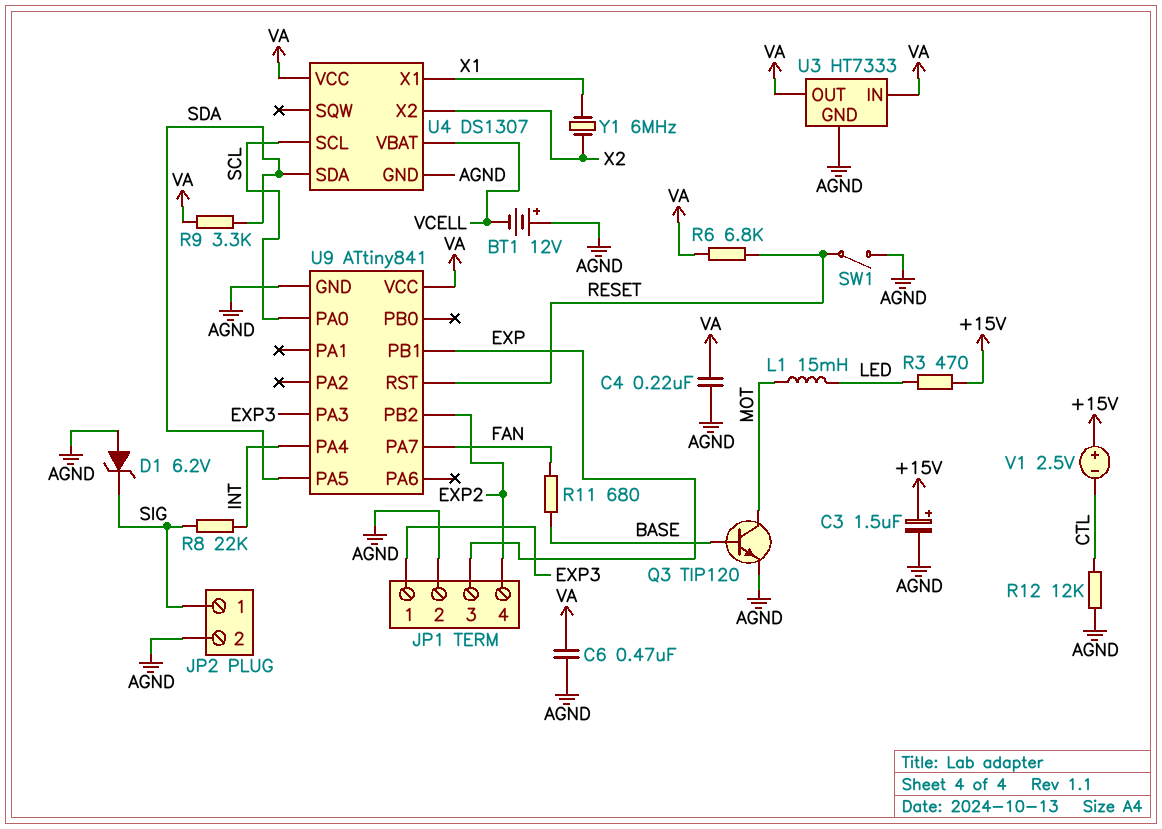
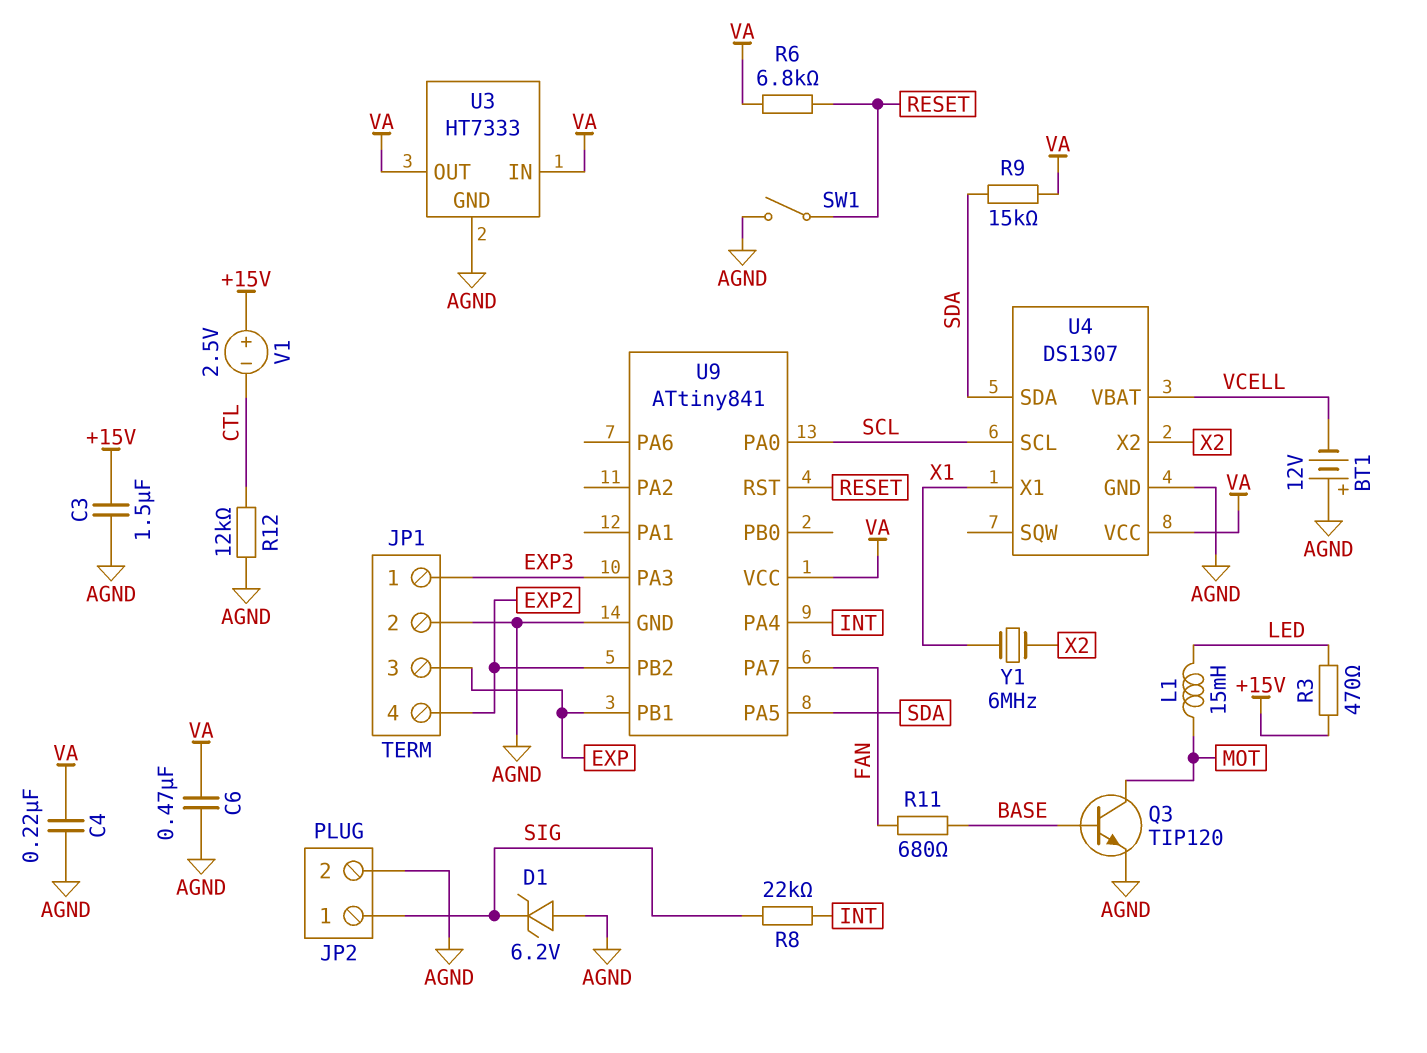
C3: 1.5uF (plus +15V, minus AGND) -> 1.5uF (+15V, AGND)
R9: 3.3k (SDA, VA) -> 15k (SDA, VA)

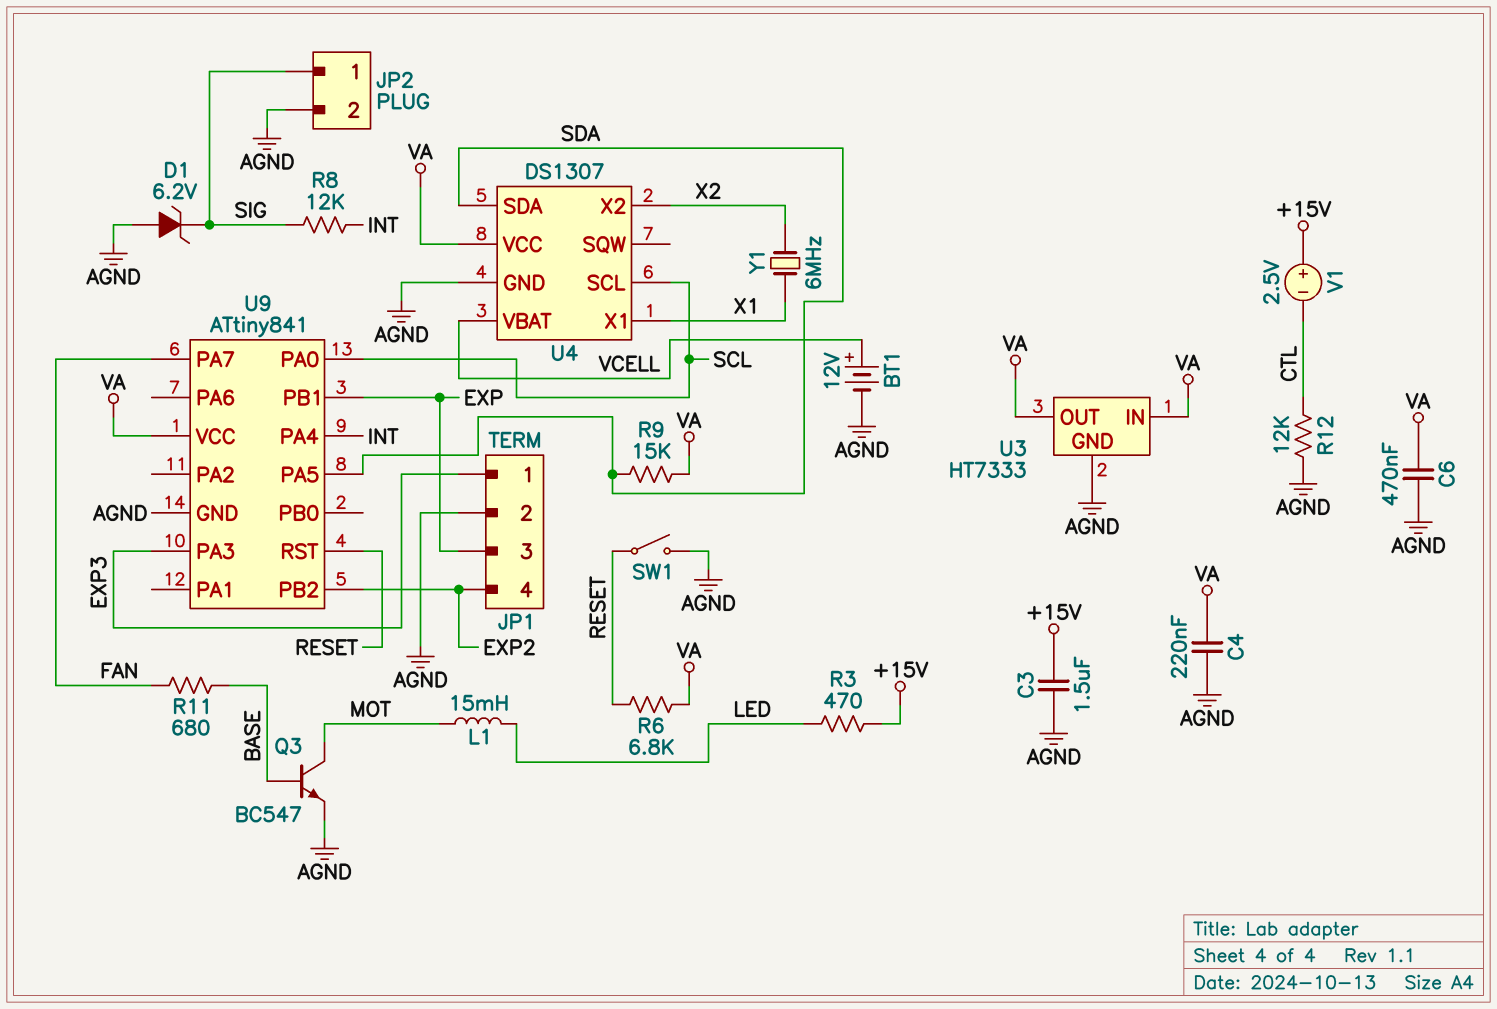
BT1: 12V (plus AGND, minus VCELL) -> 12V (plus VCELL, minus AGND)
Q3: NPN TIP120 (B BASE, C MOT, E AGND) -> NPN BC547 (B BASE, C MOT, E AGND)
R8: 22k (INT, SIG) -> 12k (INT, SIG)

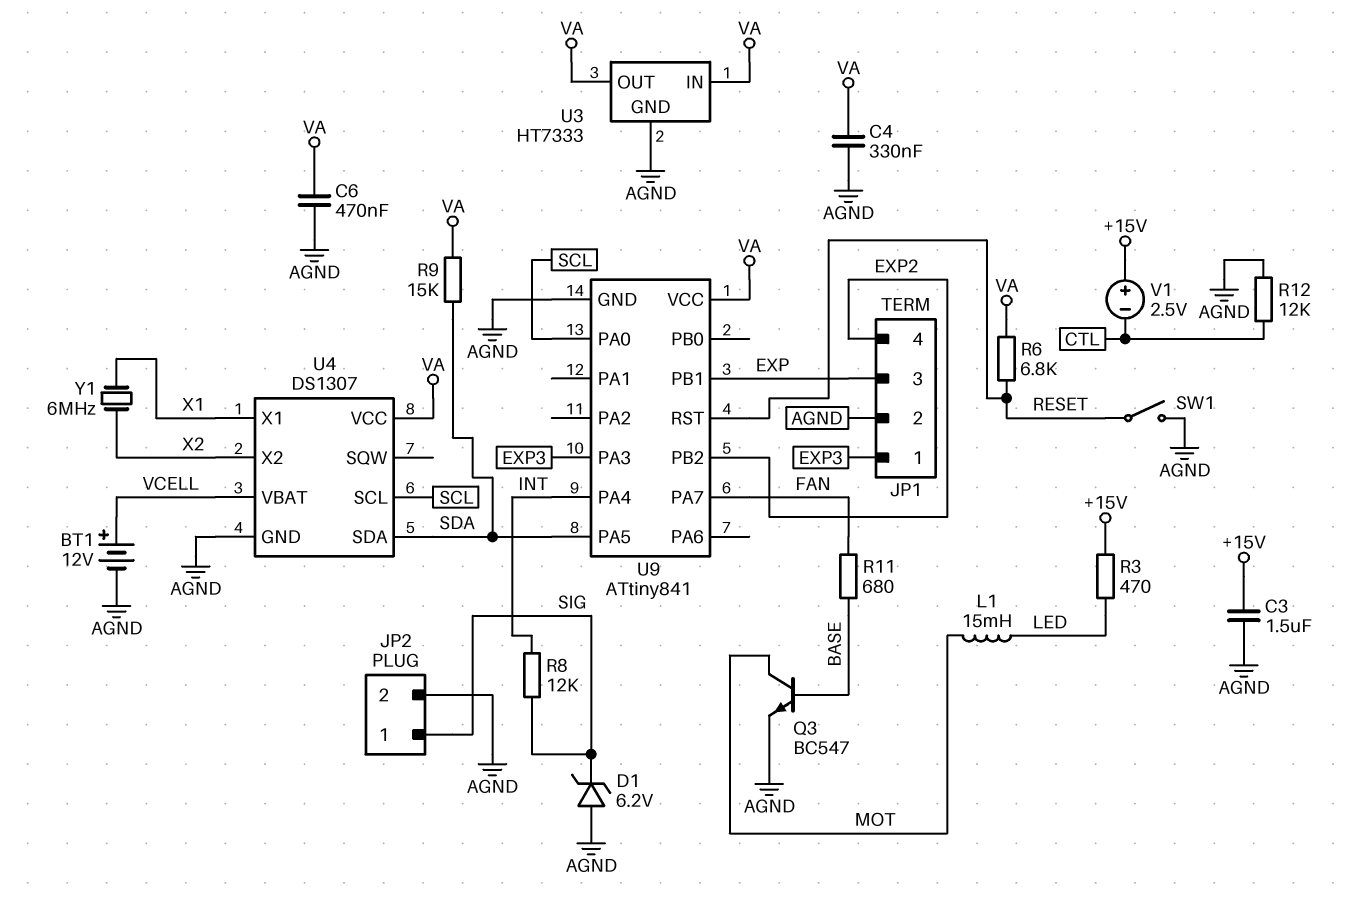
C4: 220nF (AGND, VA) -> 330nF (AGND, VA)

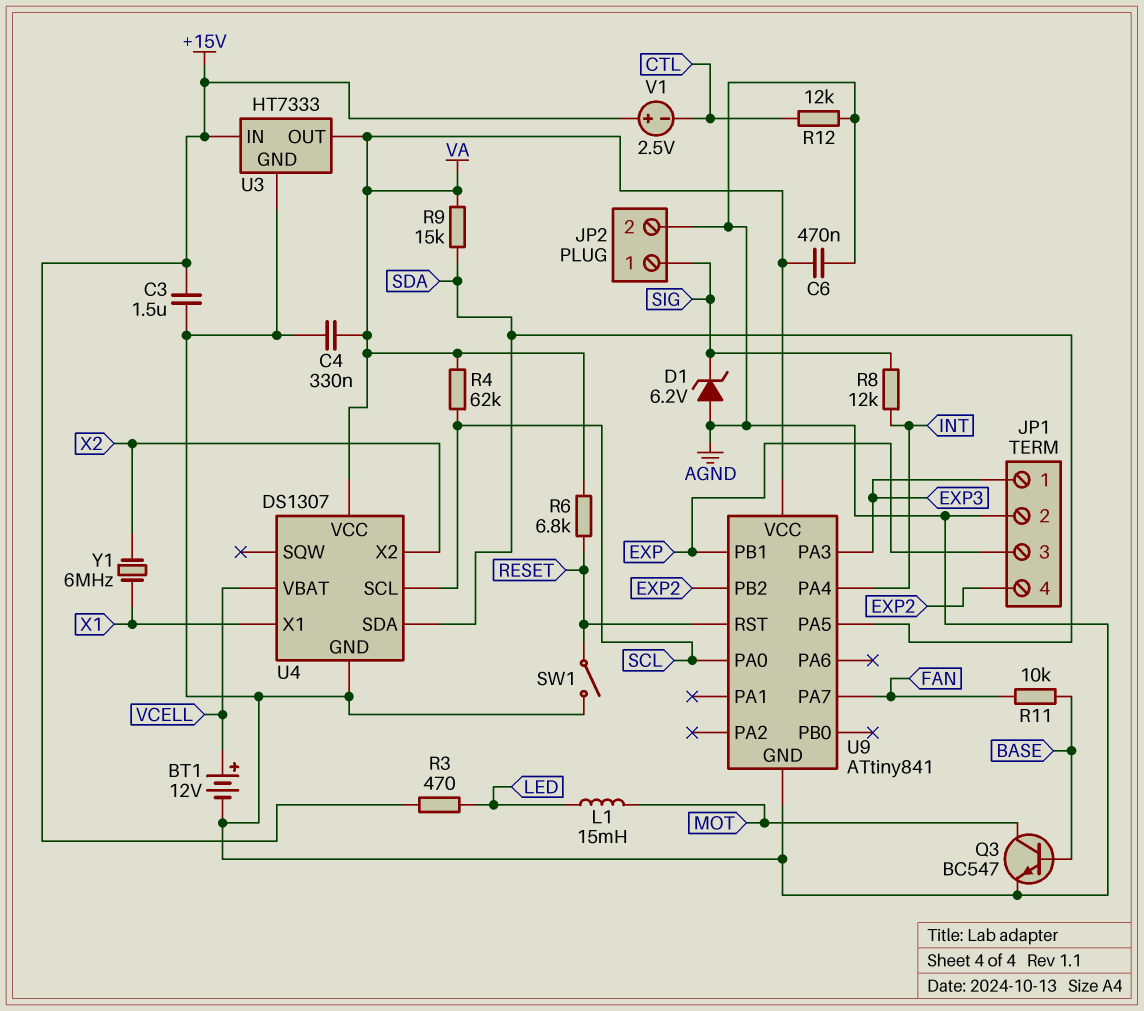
R4: none -> 62k (SCL, VA)
R11: 680 (BASE, FAN) -> 10k (BASE, FAN)
U3 pin IN: VA -> +15V

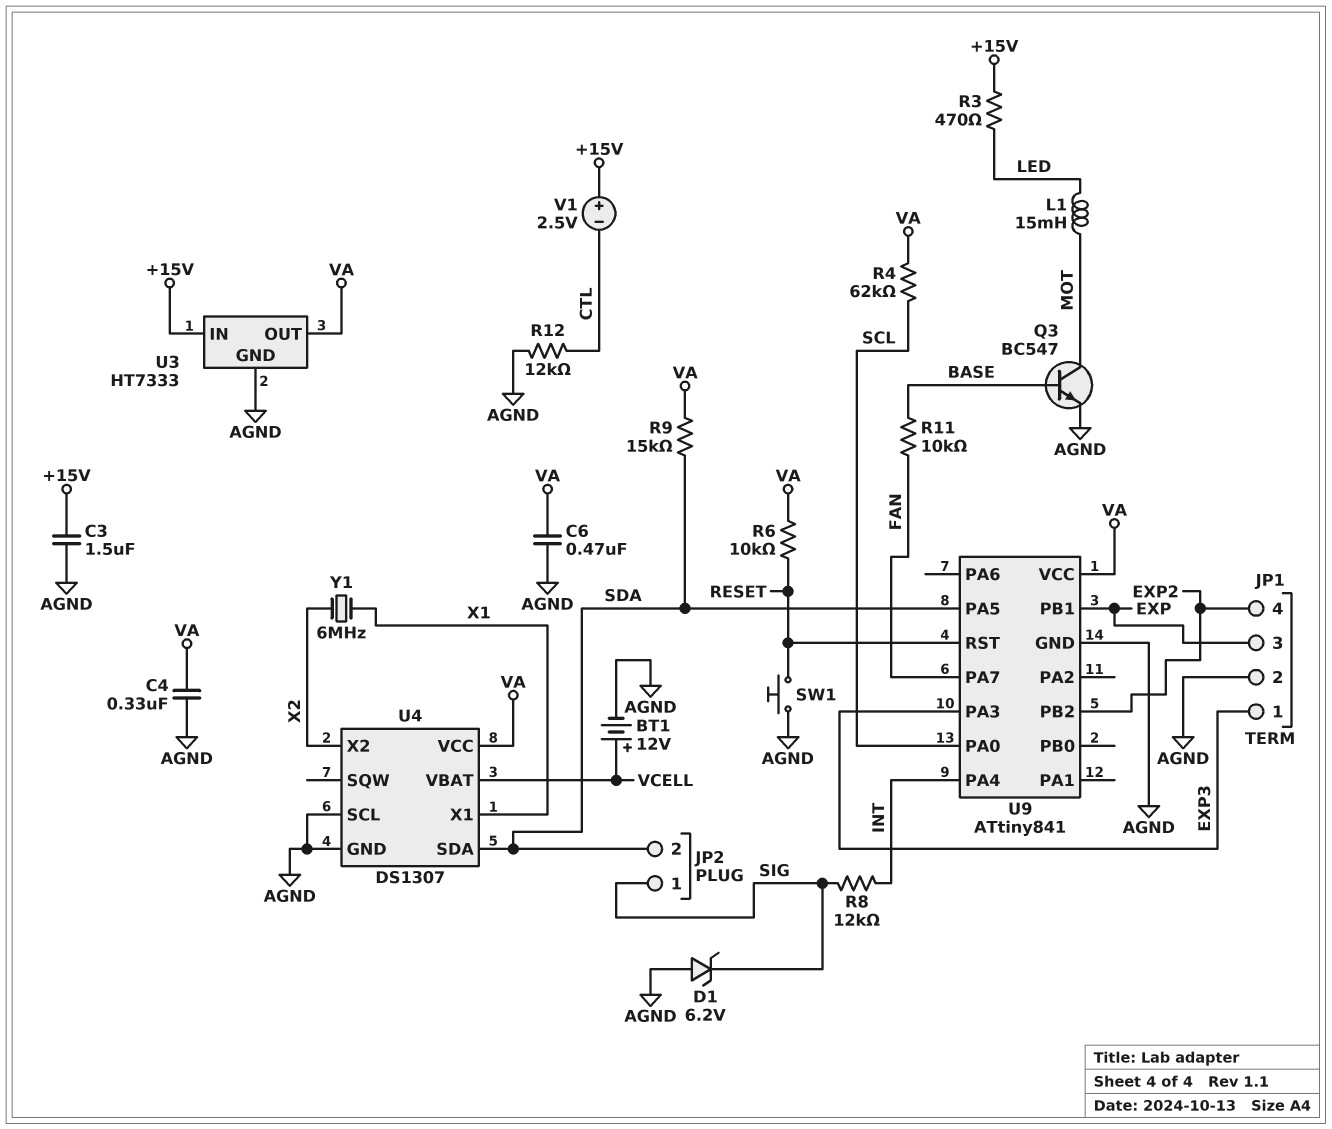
JP2 pin 2: AGND -> SDA
R6: 6.8k (RESET, VA) -> 10k (RESET, VA)
SW1: switch (AGND, RESET) -> button (AGND, RESET)
U4 pin SCL: SCL -> AGND

